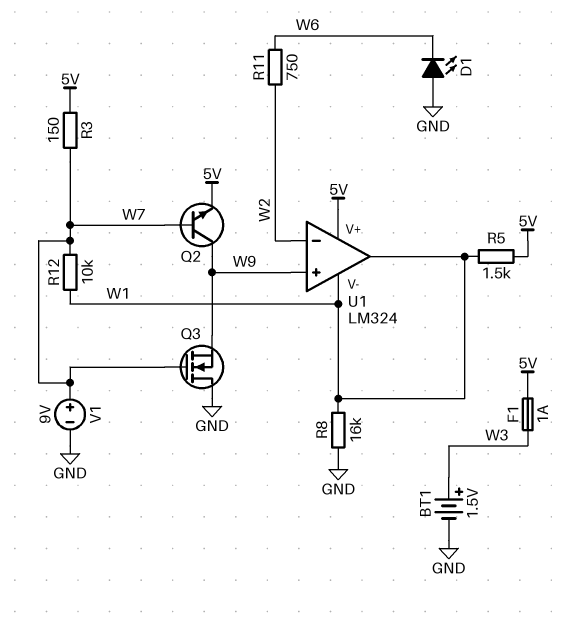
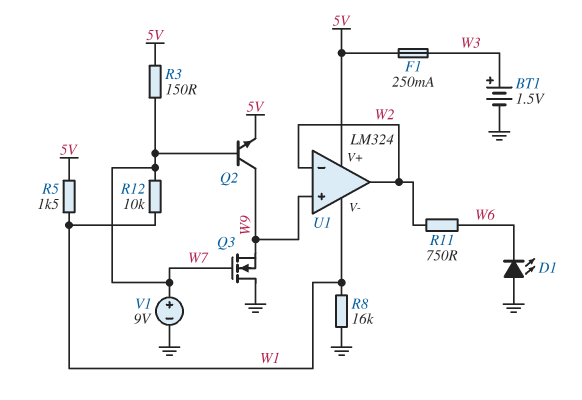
F1: 1A (5V, W3) -> 250mA (5V, W3)
U1 pin out: W1 -> W2

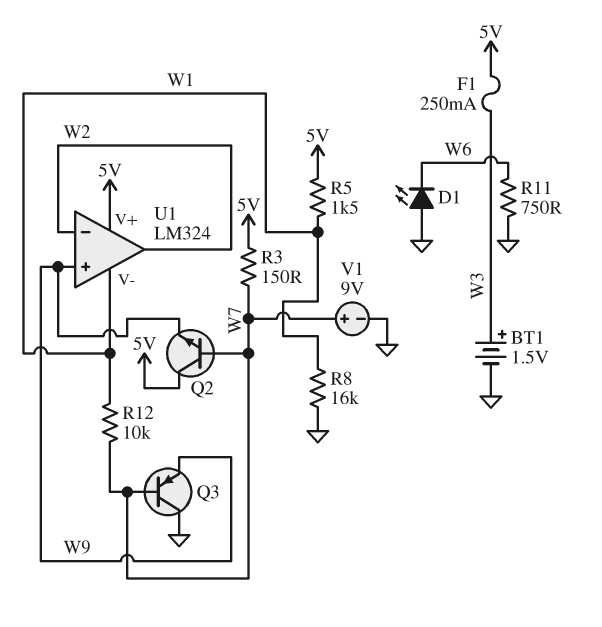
Q2: NPN (B W7, C W9, E 5V) -> NPN (B W7, C 5V, E W9)
Q3: NMOS (G W7, D GND, S W9) -> PNP (B W7, C GND, E W9)
R11: 750 (W2, W6) -> 750 (GND, W6)

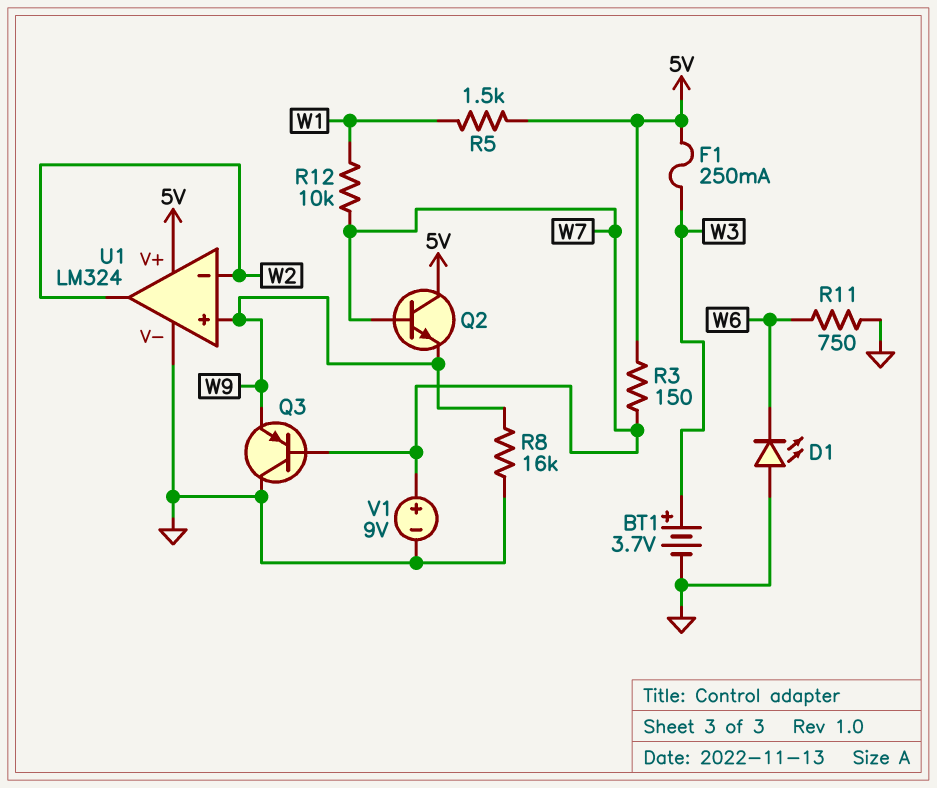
BT1: 1.5V (plus W3, minus GND) -> 3.7V (plus W3, minus GND)
R8: 16k (GND, W1) -> 16k (GND, W9)
U1 pin V-: W1 -> GND

